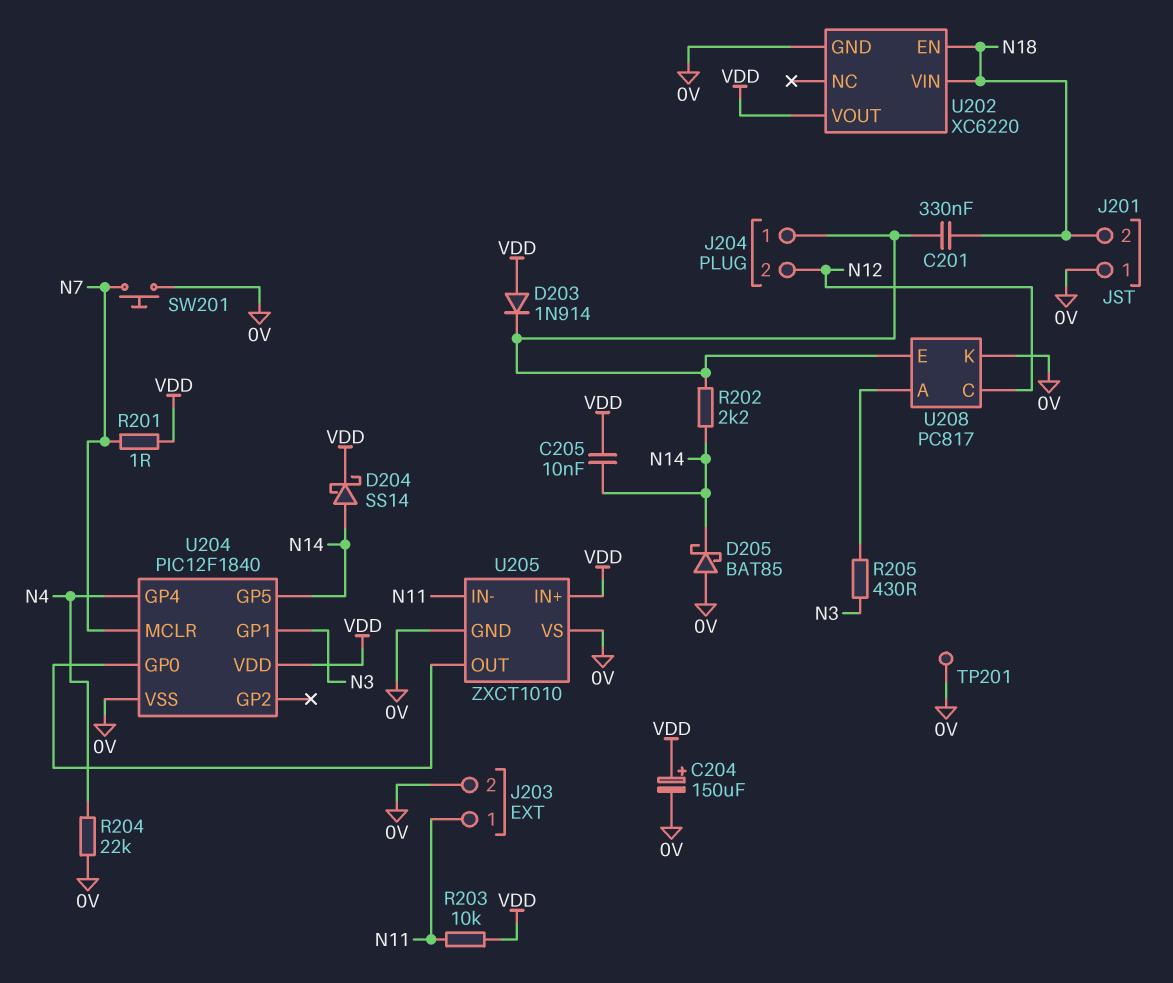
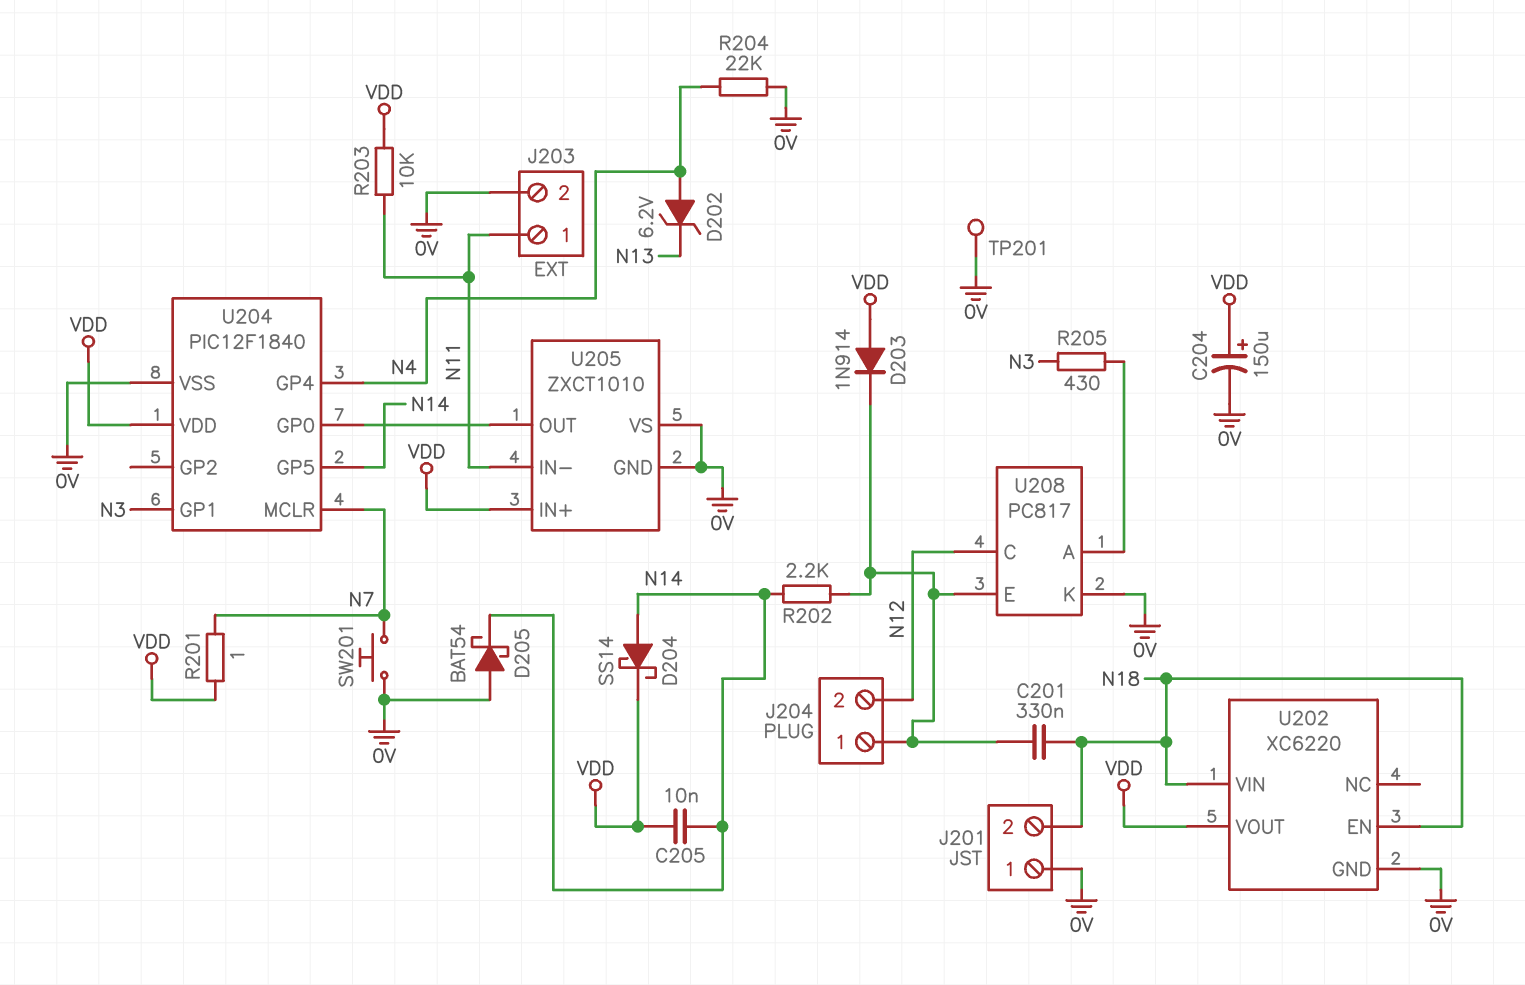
D202: none -> zener 6.2V (A N4, K N13)
D205: schottky BAT85 (A 0V, K N14) -> schottky BAT54 (A 0V, K N14)

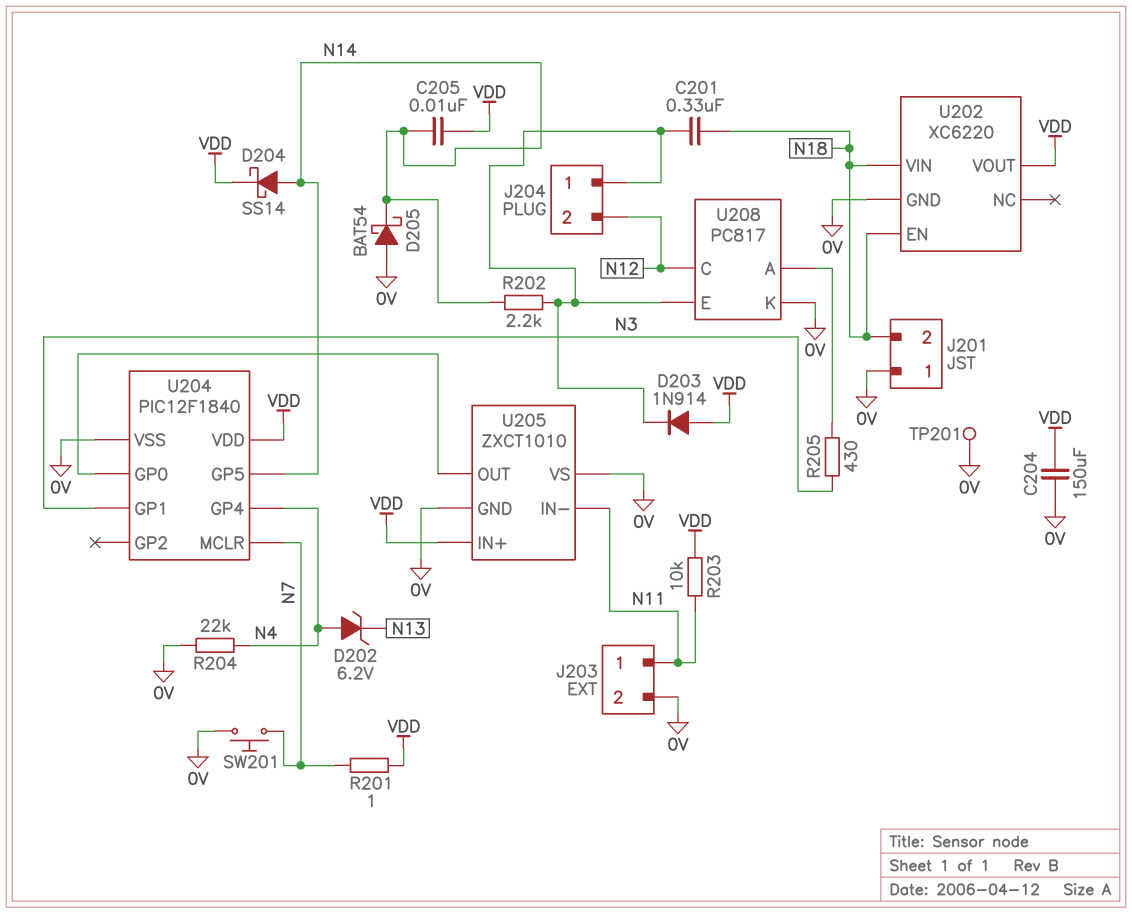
C204: 150uF (plus VDD, minus 0V) -> 150uF (0V, VDD)

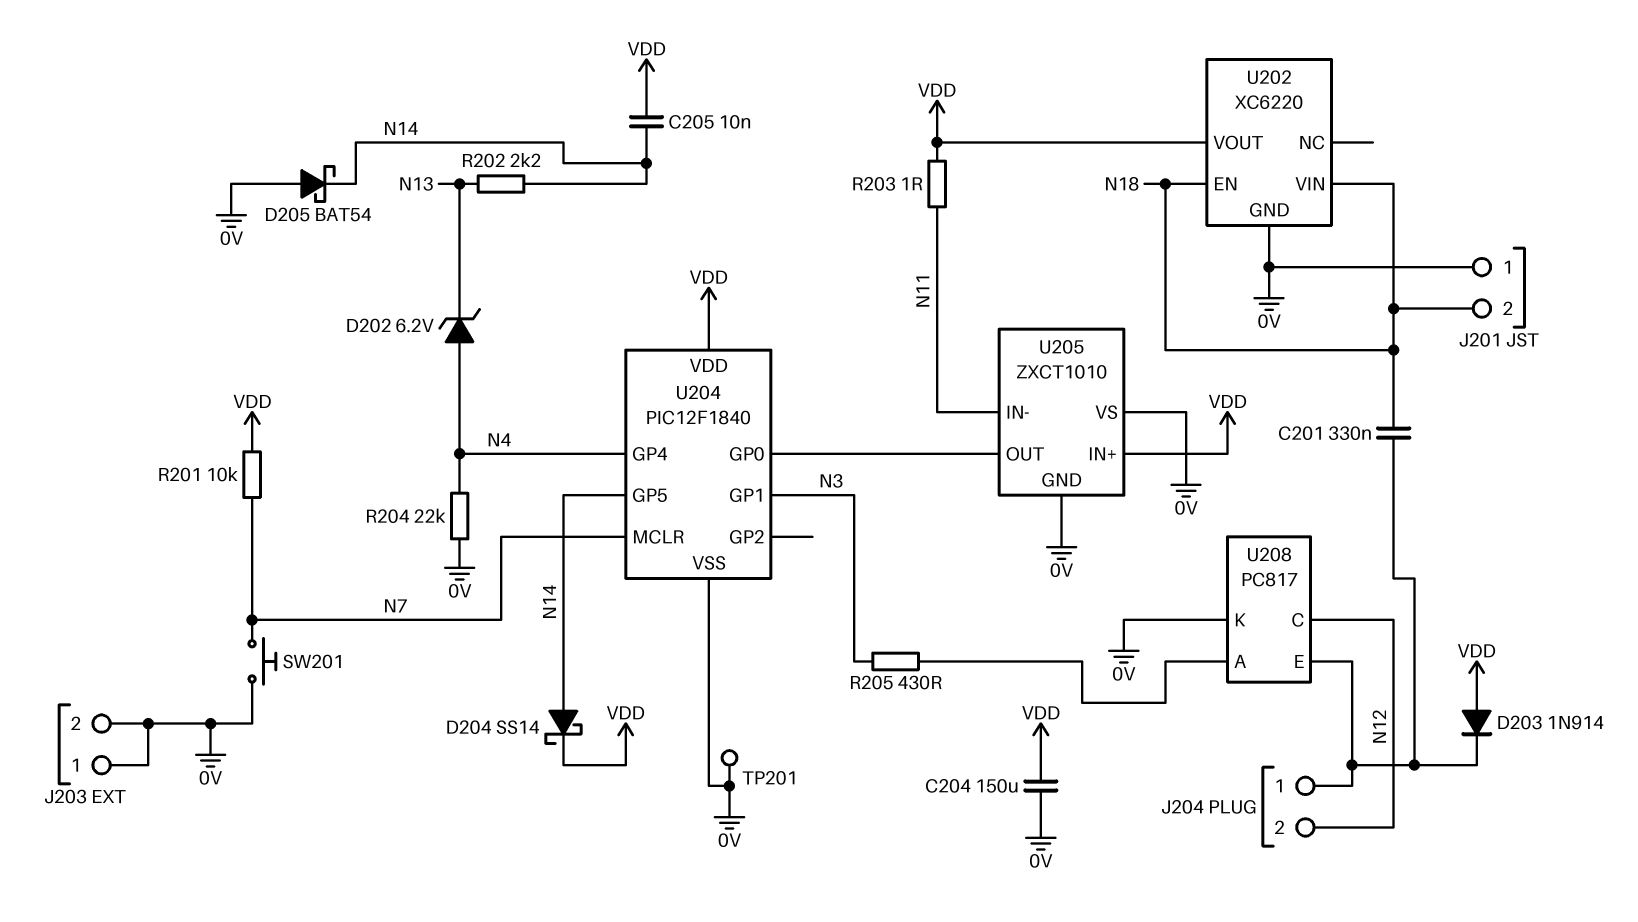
J203 pin 1: N11 -> 0V
R201: 1 (N7, VDD) -> 10k (N7, VDD)
R202: 2.2k (J204/1, N14) -> 2.2k (N13, N14)
R203: 10k (N11, VDD) -> 1 (N11, VDD)

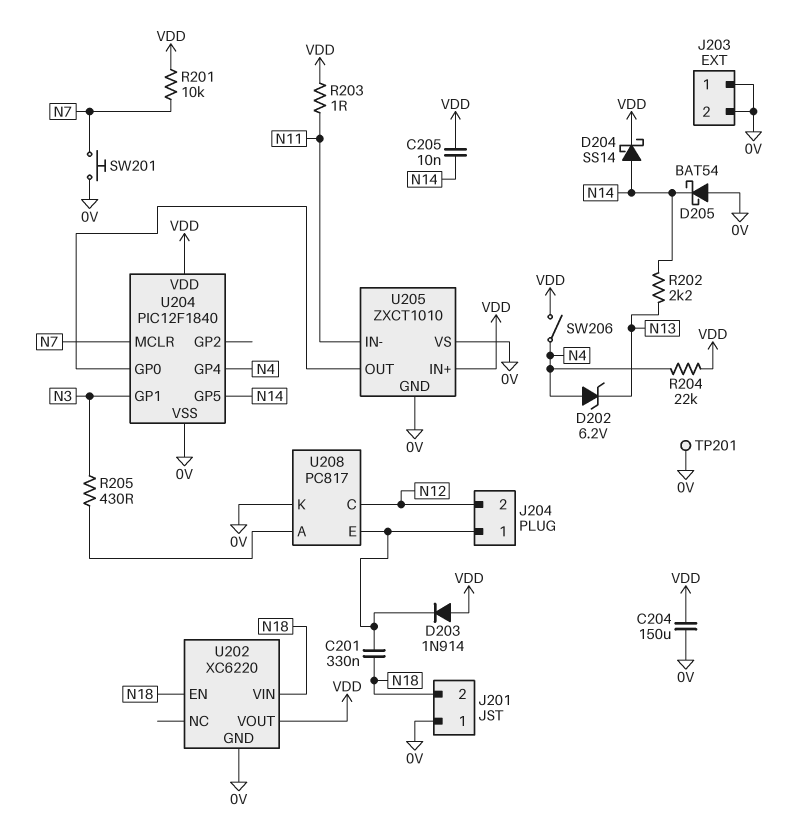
R204: 22k (0V, N4) -> 22k (N4, VDD)
SW206: none -> switch (N4, VDD)

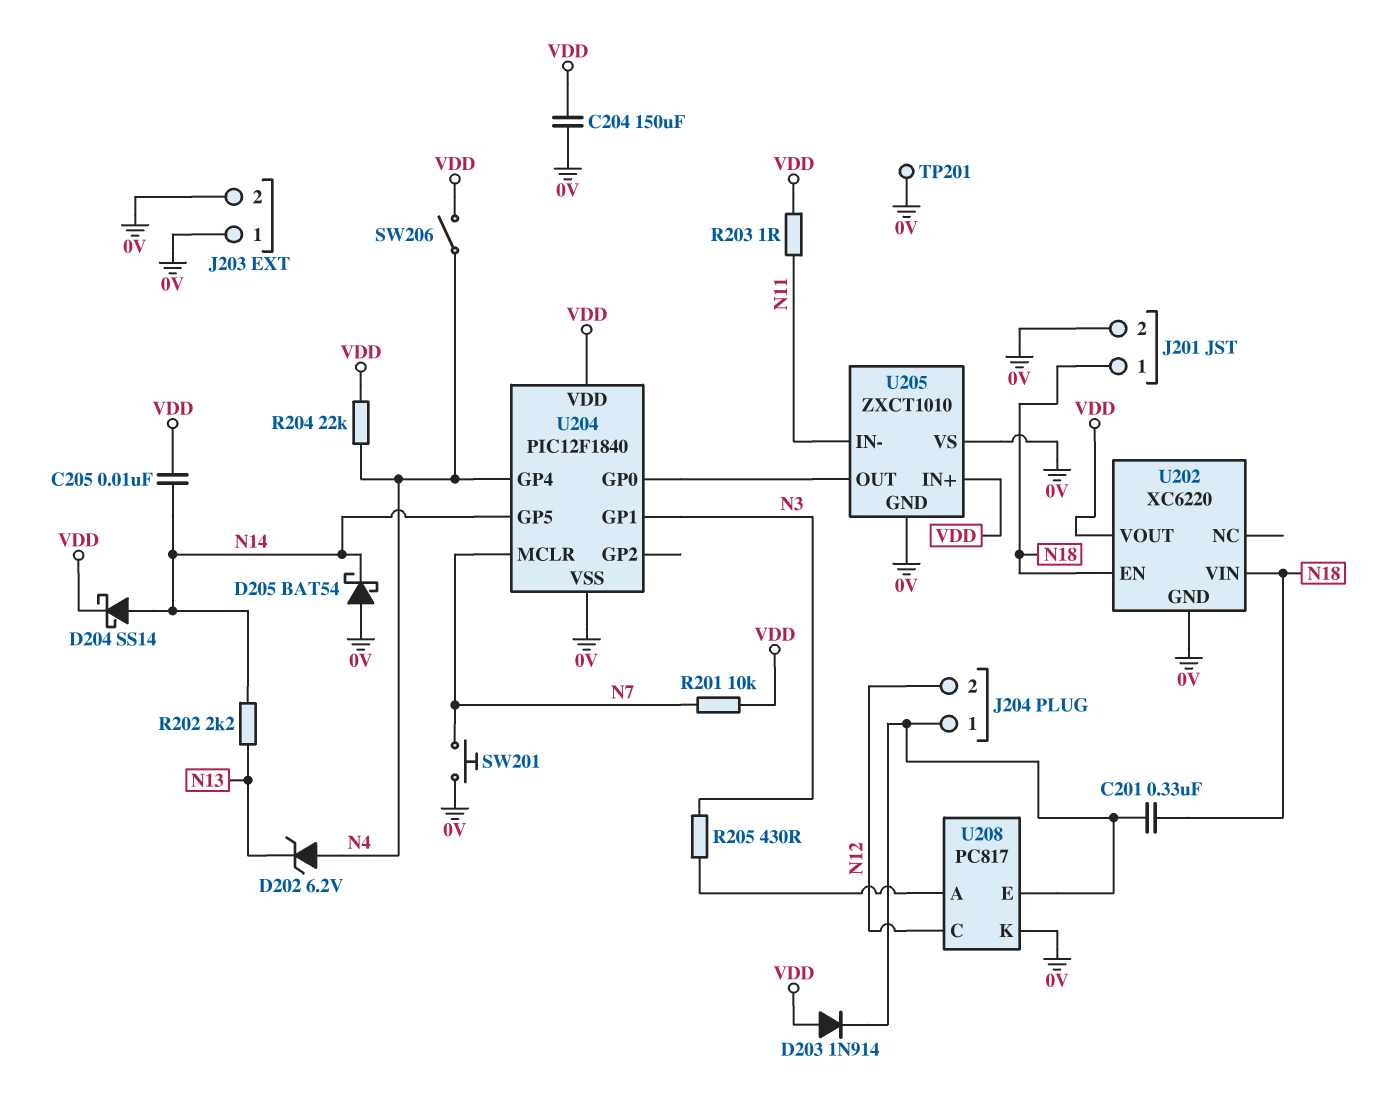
J201 pin 1: 0V -> N18
J201 pin 2: N18 -> 0V

